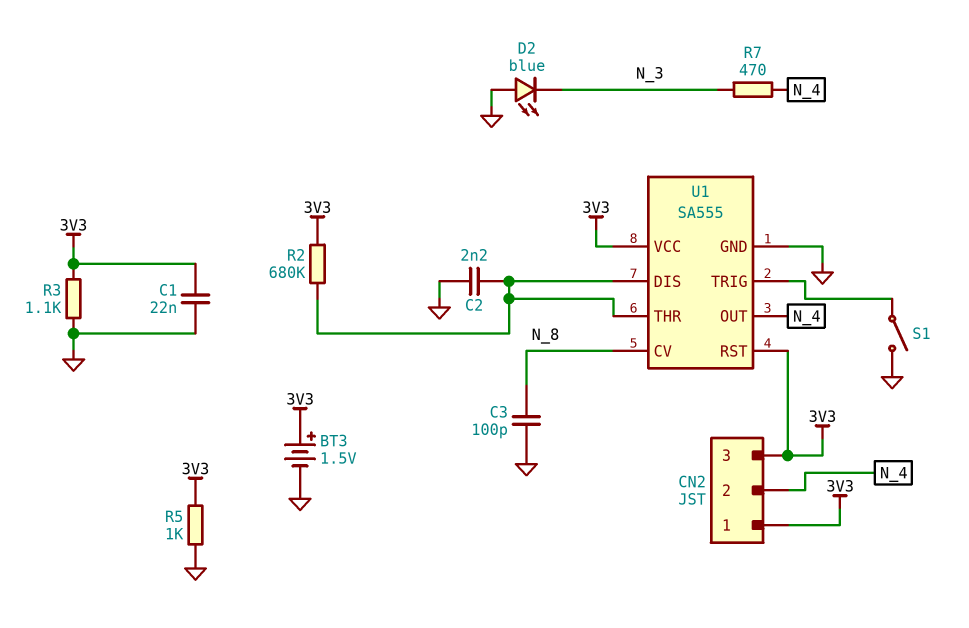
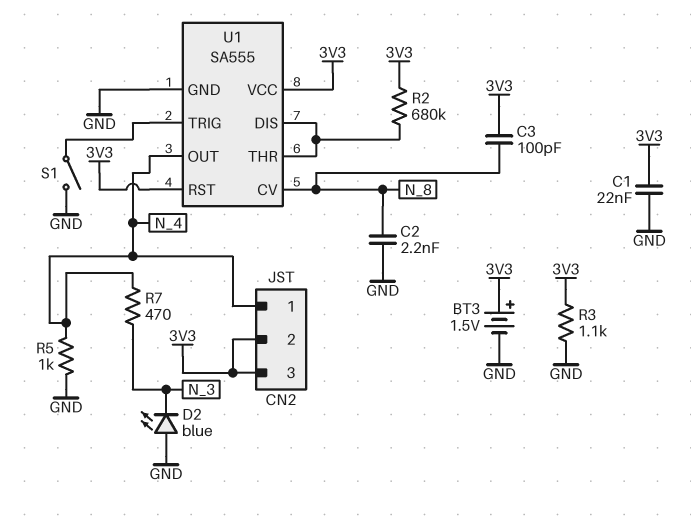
C2: 2.2nF (GND, U1/DIS) -> 2.2nF (GND, N_8)
C3: 100pF (GND, N_8) -> 100pF (3V3, N_8)
CN2 pin 1: 3V3 -> N_4
CN2 pin 2: N_4 -> 3V3
R5: 1k (3V3, GND) -> 1k (GND, N_4)

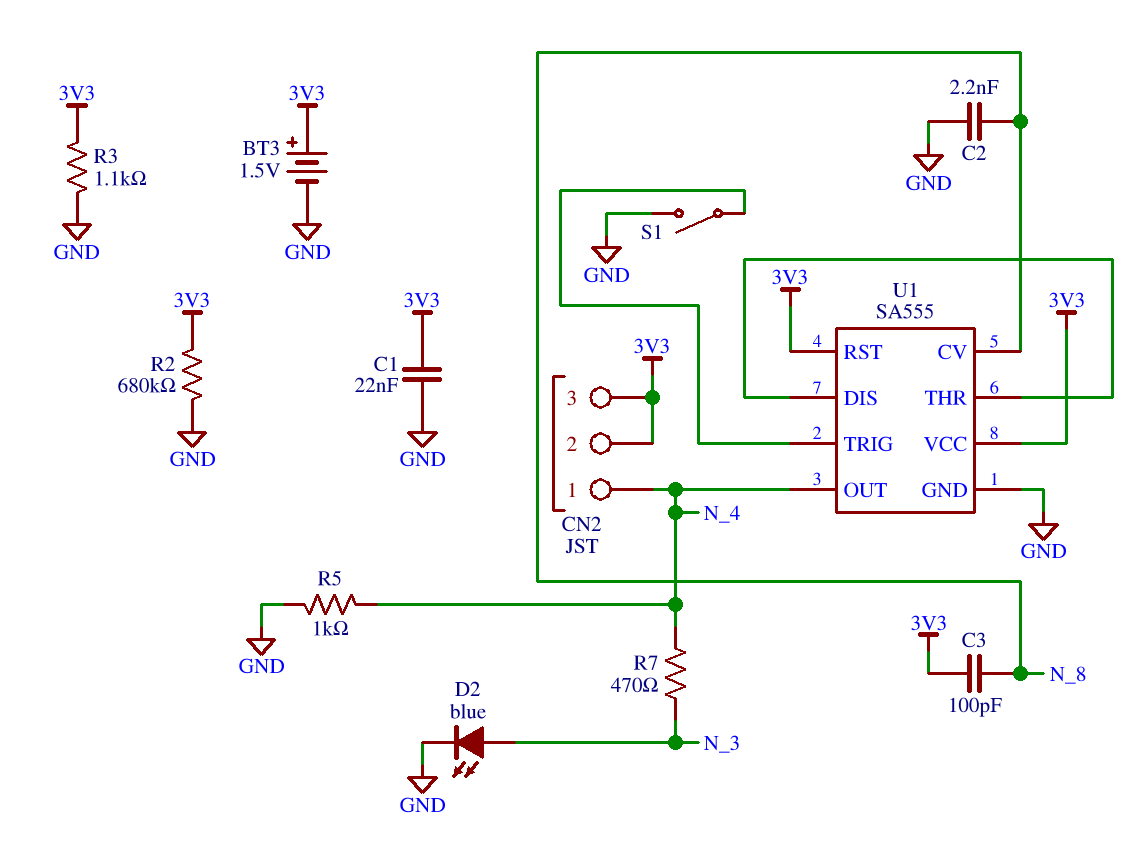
D2: LED blue (A GND, K N_3) -> LED blue (A N_3, K GND)
R2: 680k (3V3, U1/DIS) -> 680k (3V3, GND)

